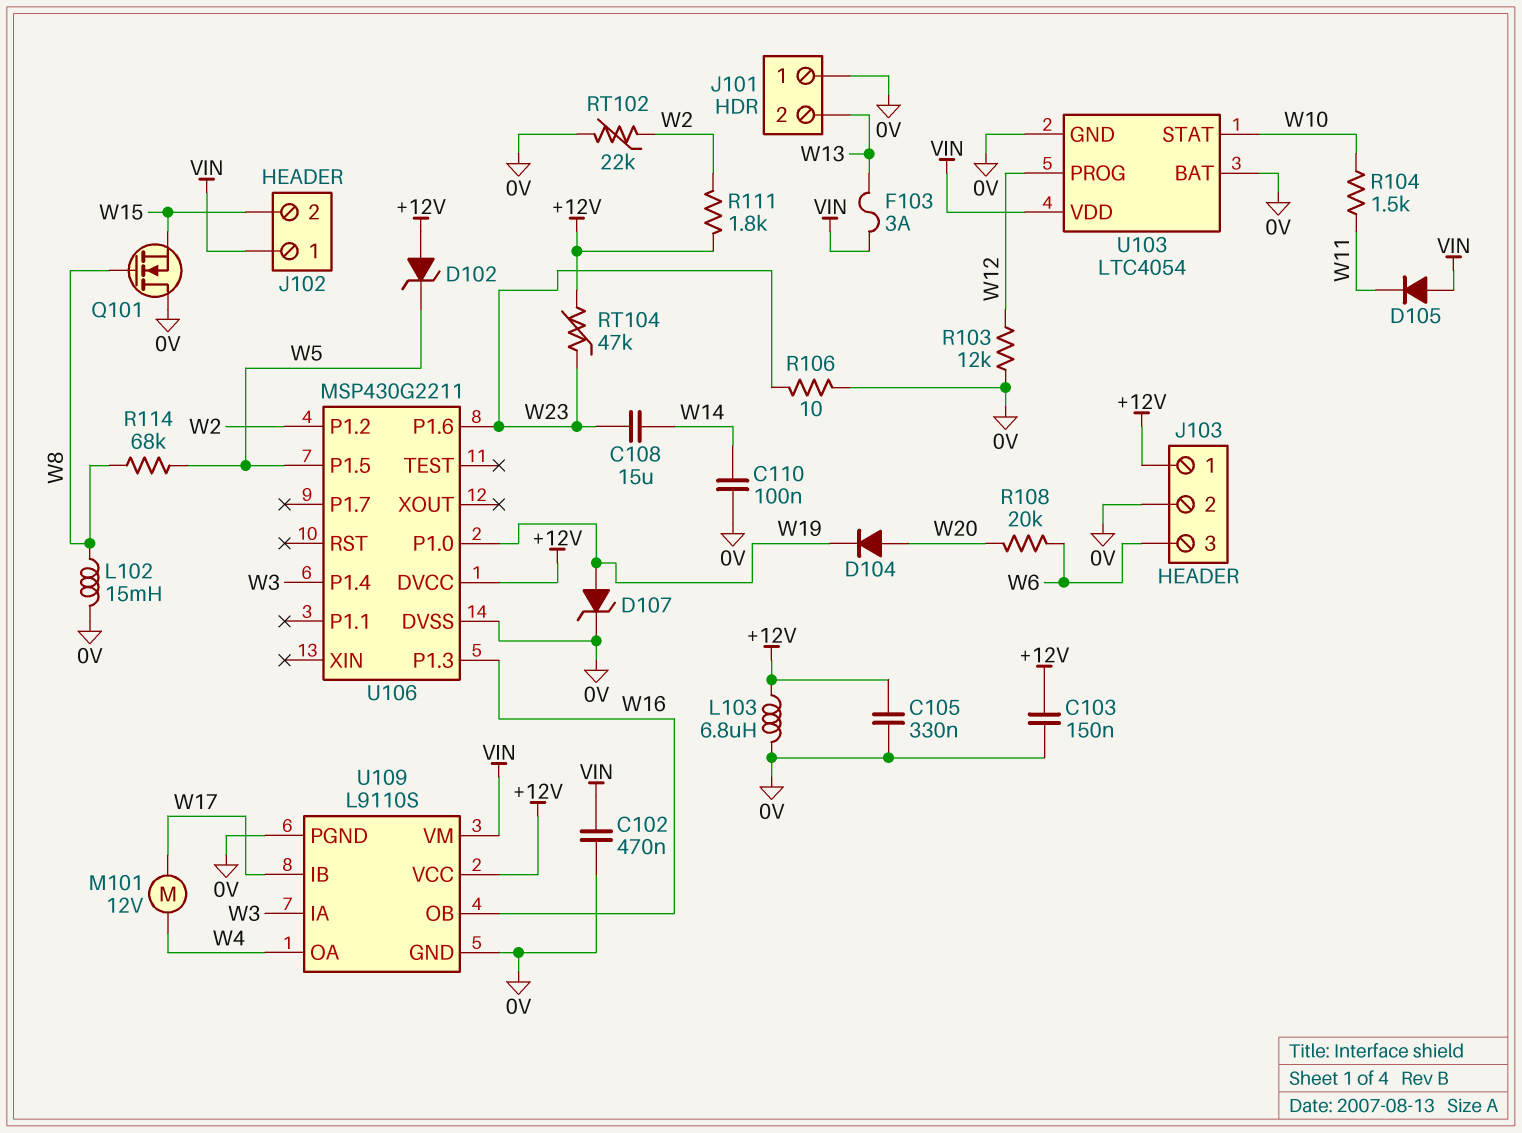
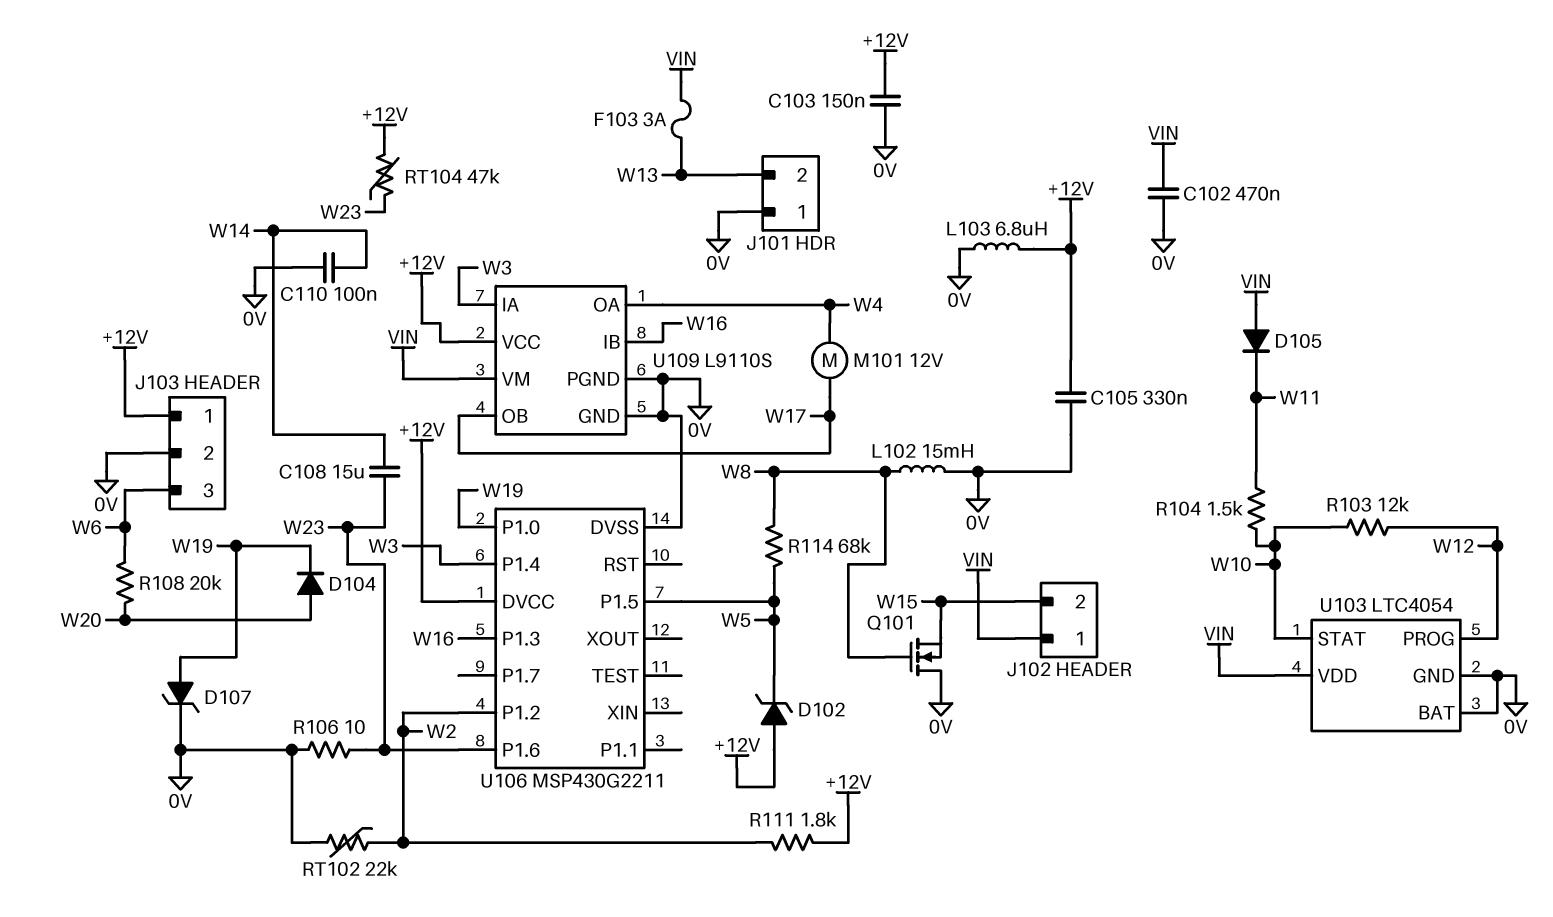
R103: 12k (0V, W12) -> 12k (W10, W12)
U109 pin IB: W17 -> W16
U109 pin OB: W16 -> W17

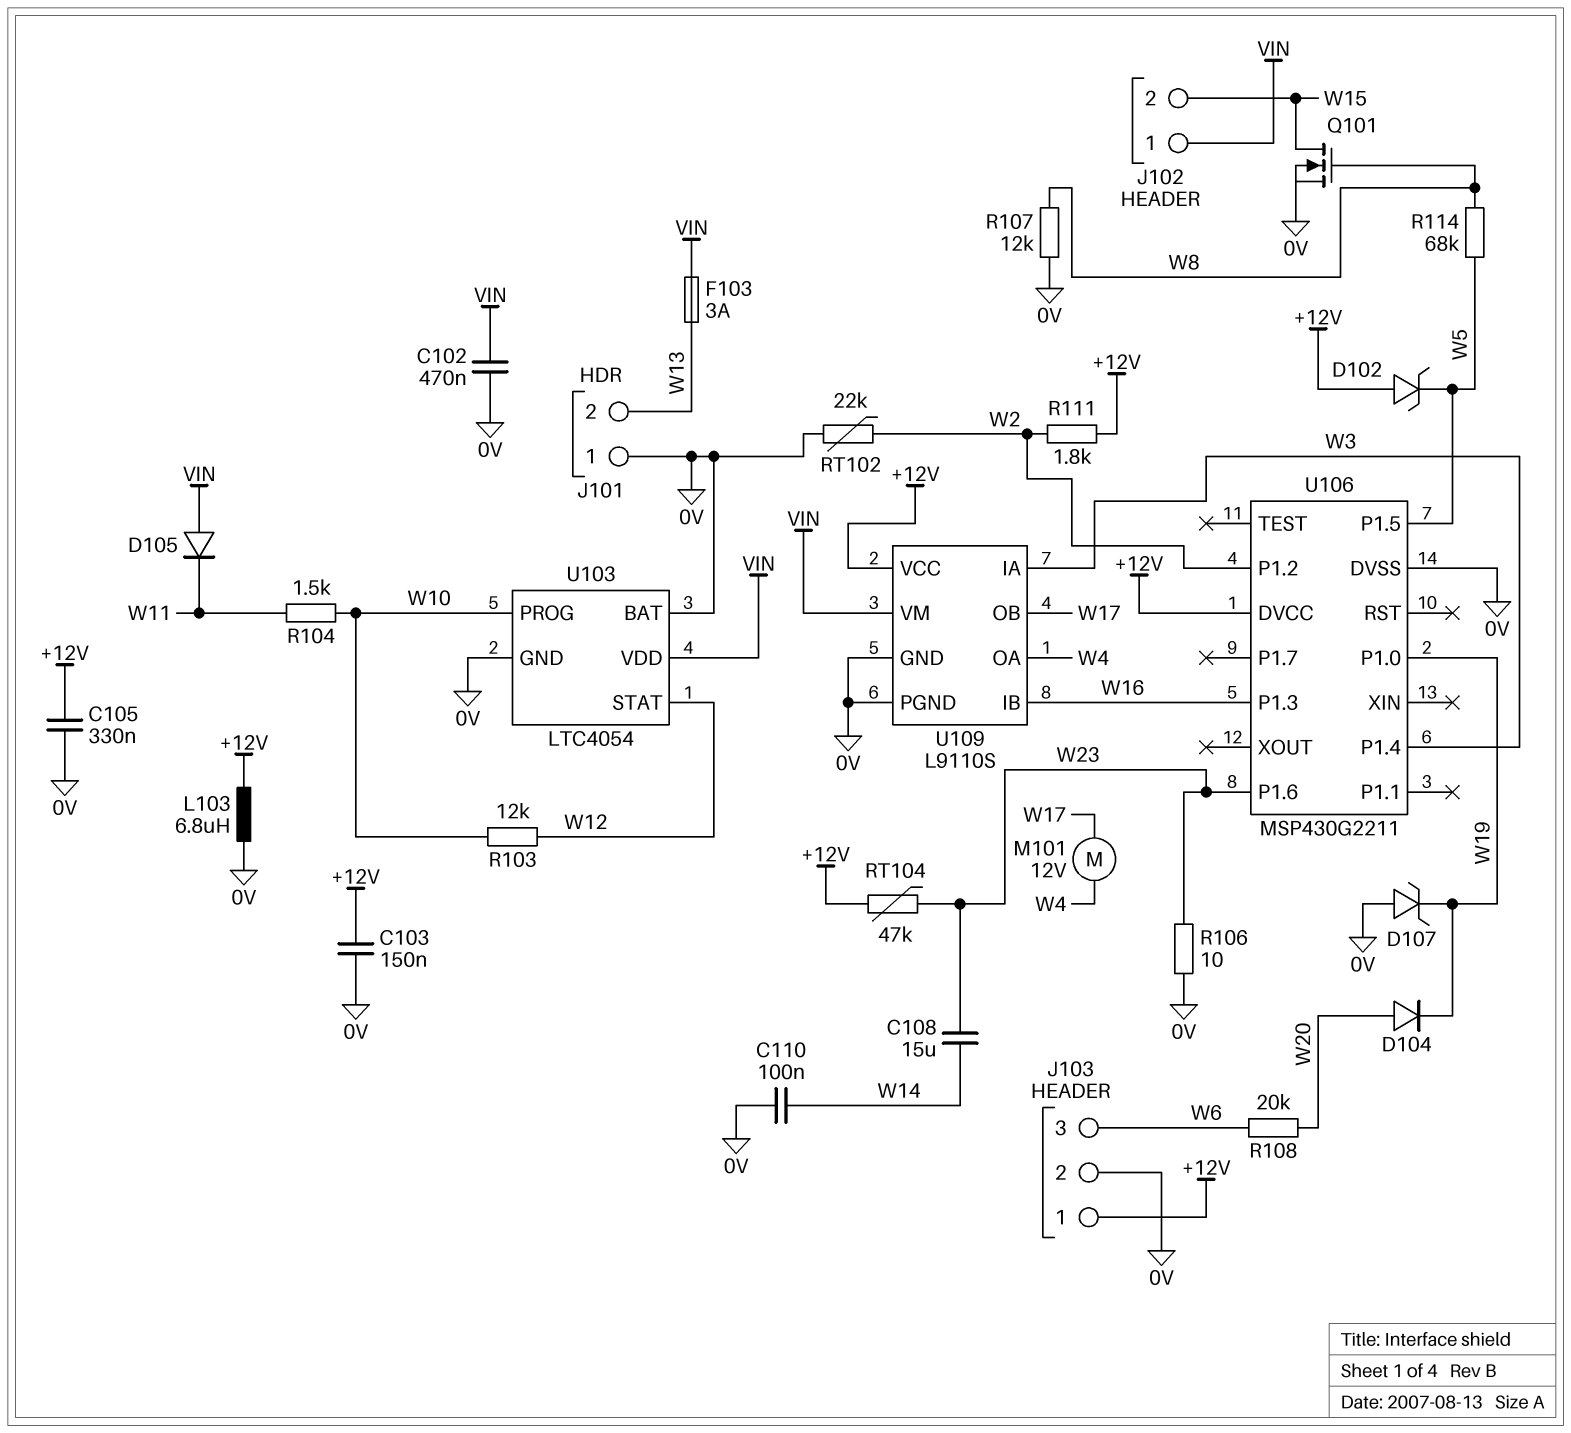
D107: zener (A W19, K 0V) -> zener (A 0V, K W19)
L102: 15mH (0V, W8) -> none
Q101: NMOS (G W8, D 0V, S W15) -> NMOS (G W8, D W15, S 0V)
R107: none -> 12k (0V, W8)
U103 pin PROG: W12 -> W10
U103 pin STAT: W10 -> W12

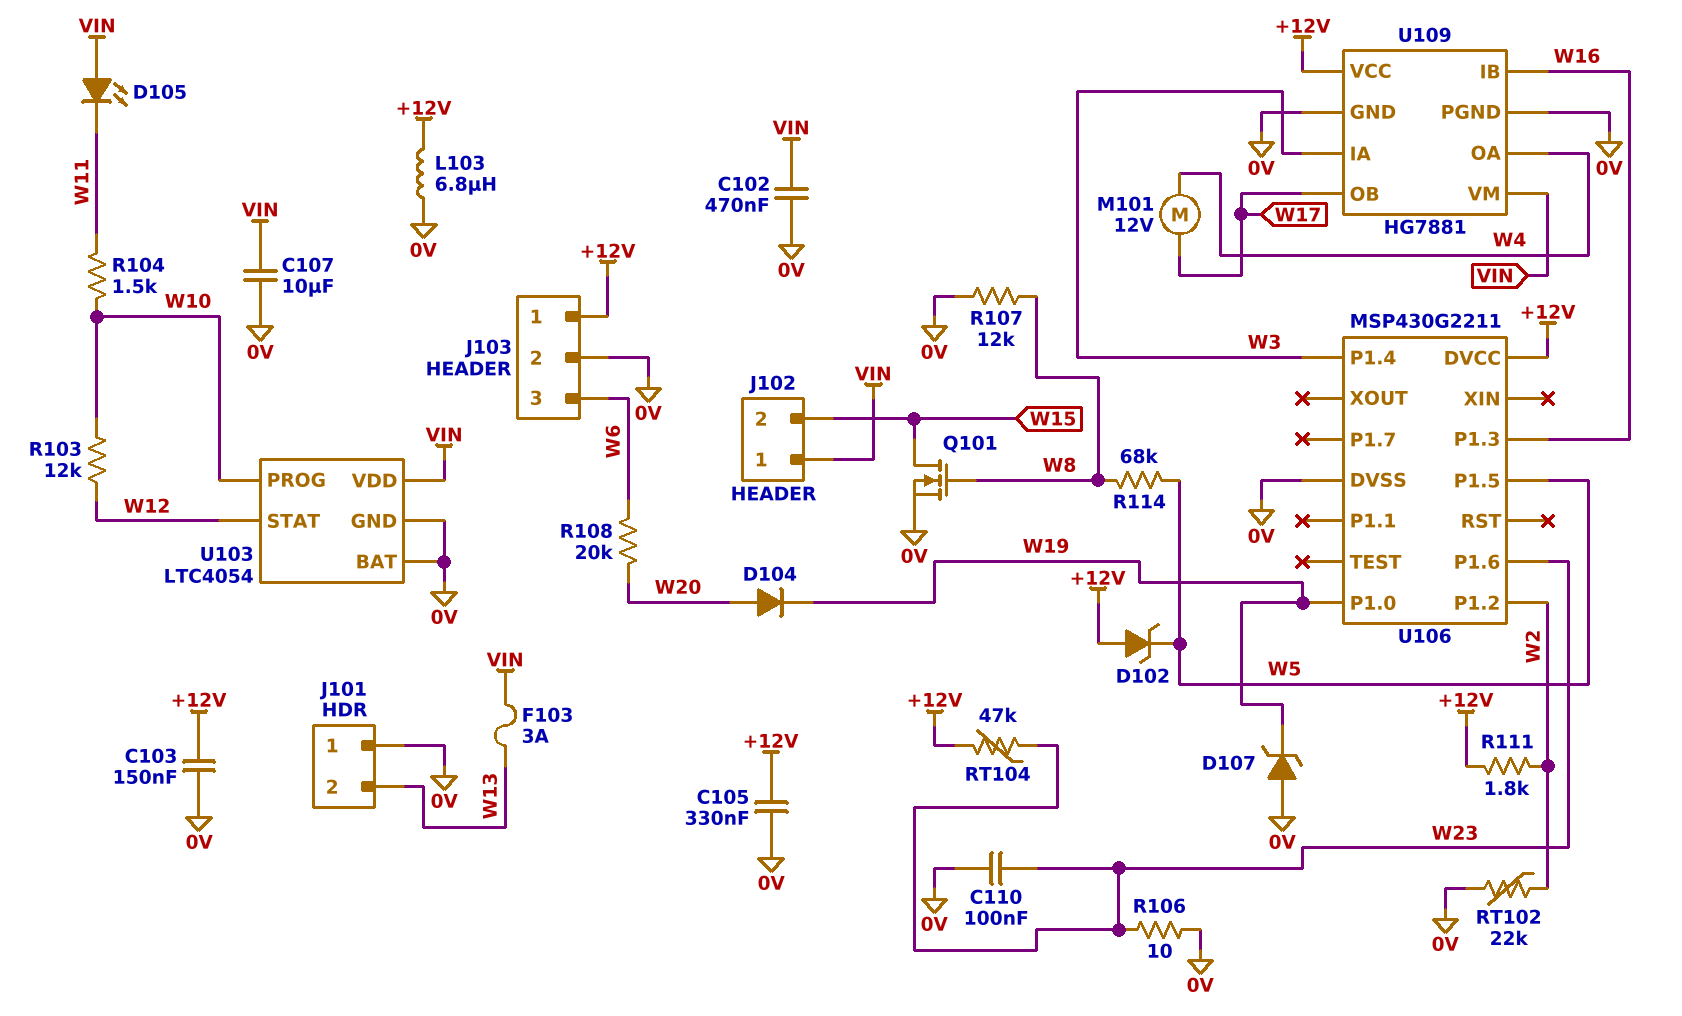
C107: none -> 10uF (0V, VIN)
C108: 15uF (W14, W23) -> none
C110: 100nF (0V, W14) -> 100nF (0V, W23)
D105: diode (A VIN, K W11) -> LED (A VIN, K W11)
U109: L9110S -> HG7881

